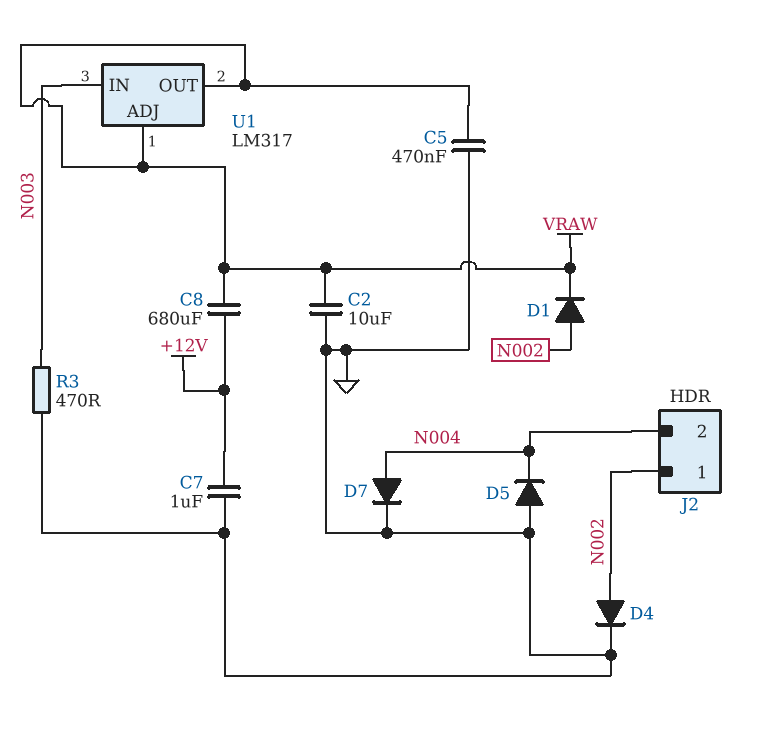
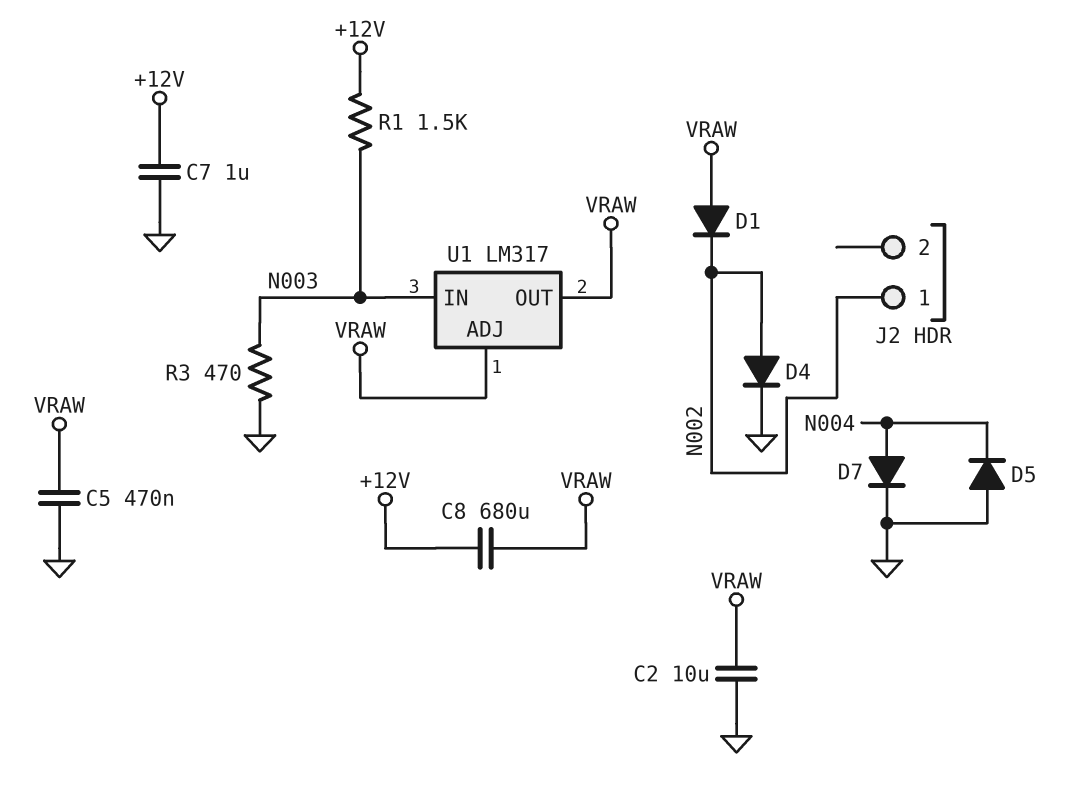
D1: diode (A N002, K VRAW) -> diode (A VRAW, K N002)
J2 pin 2: N004 -> none
R1: none -> 1.5k (+12V, N003)

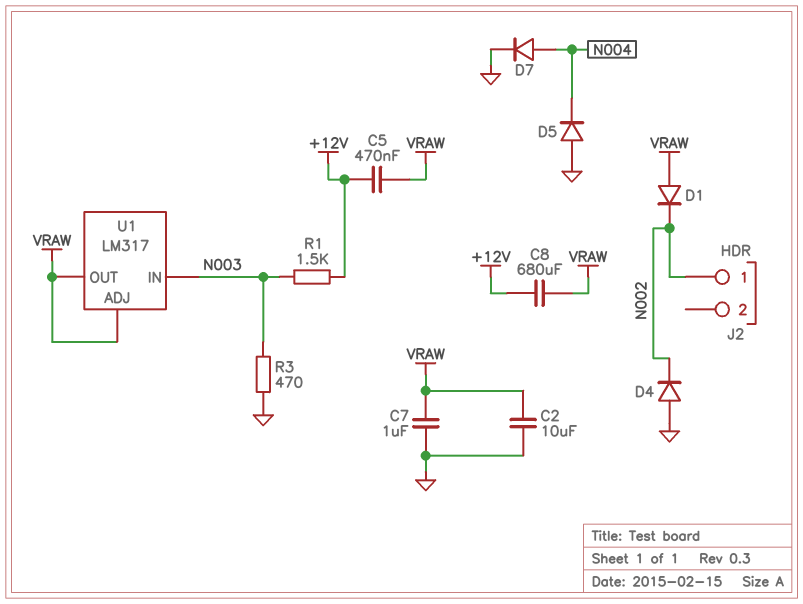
C5: 470nF (GND, VRAW) -> 470nF (+12V, VRAW)
C7: 1uF (+12V, GND) -> 1uF (GND, VRAW)
D4: diode (A N002, K GND) -> diode (A GND, K N002)

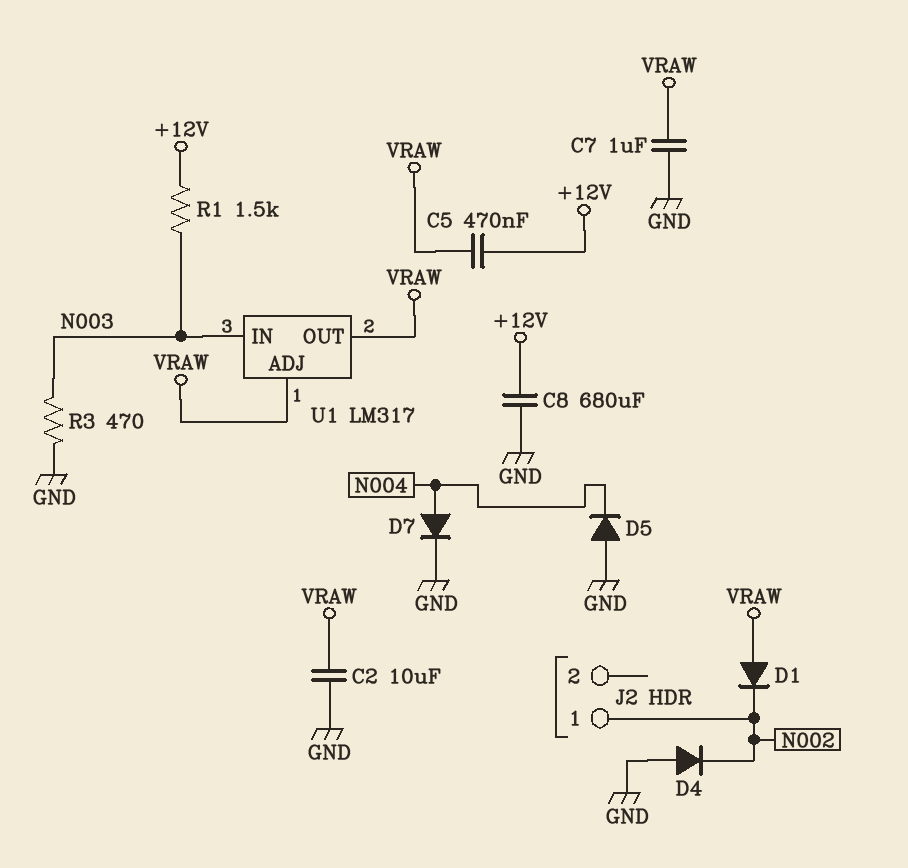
C8: 680uF (+12V, VRAW) -> 680uF (+12V, GND)

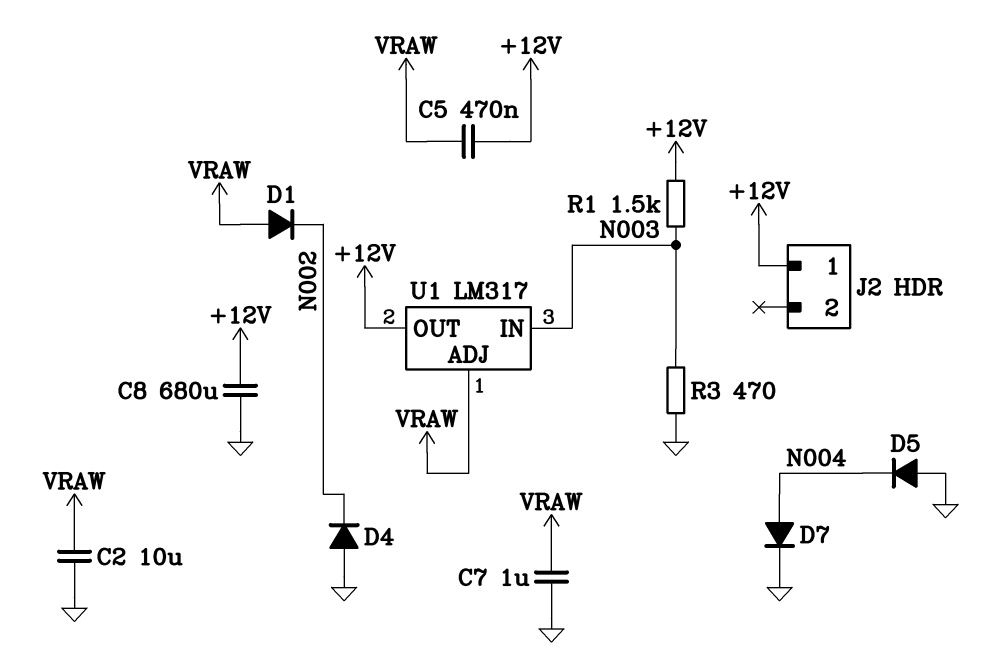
J2 pin 1: N002 -> +12V
U1 pin OUT: VRAW -> +12V

